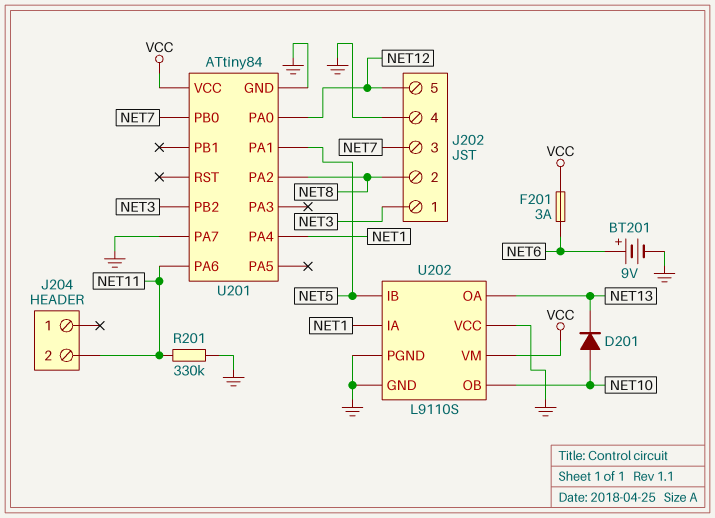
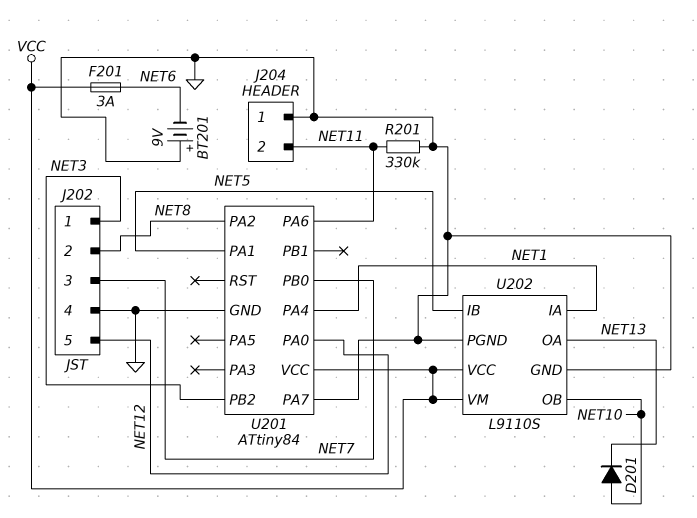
BT201: 9V (plus NET6, minus GND) -> 9V (plus GND, minus NET6)
J204 pin 1: none -> GND
U202 pin VCC: GND -> VCC

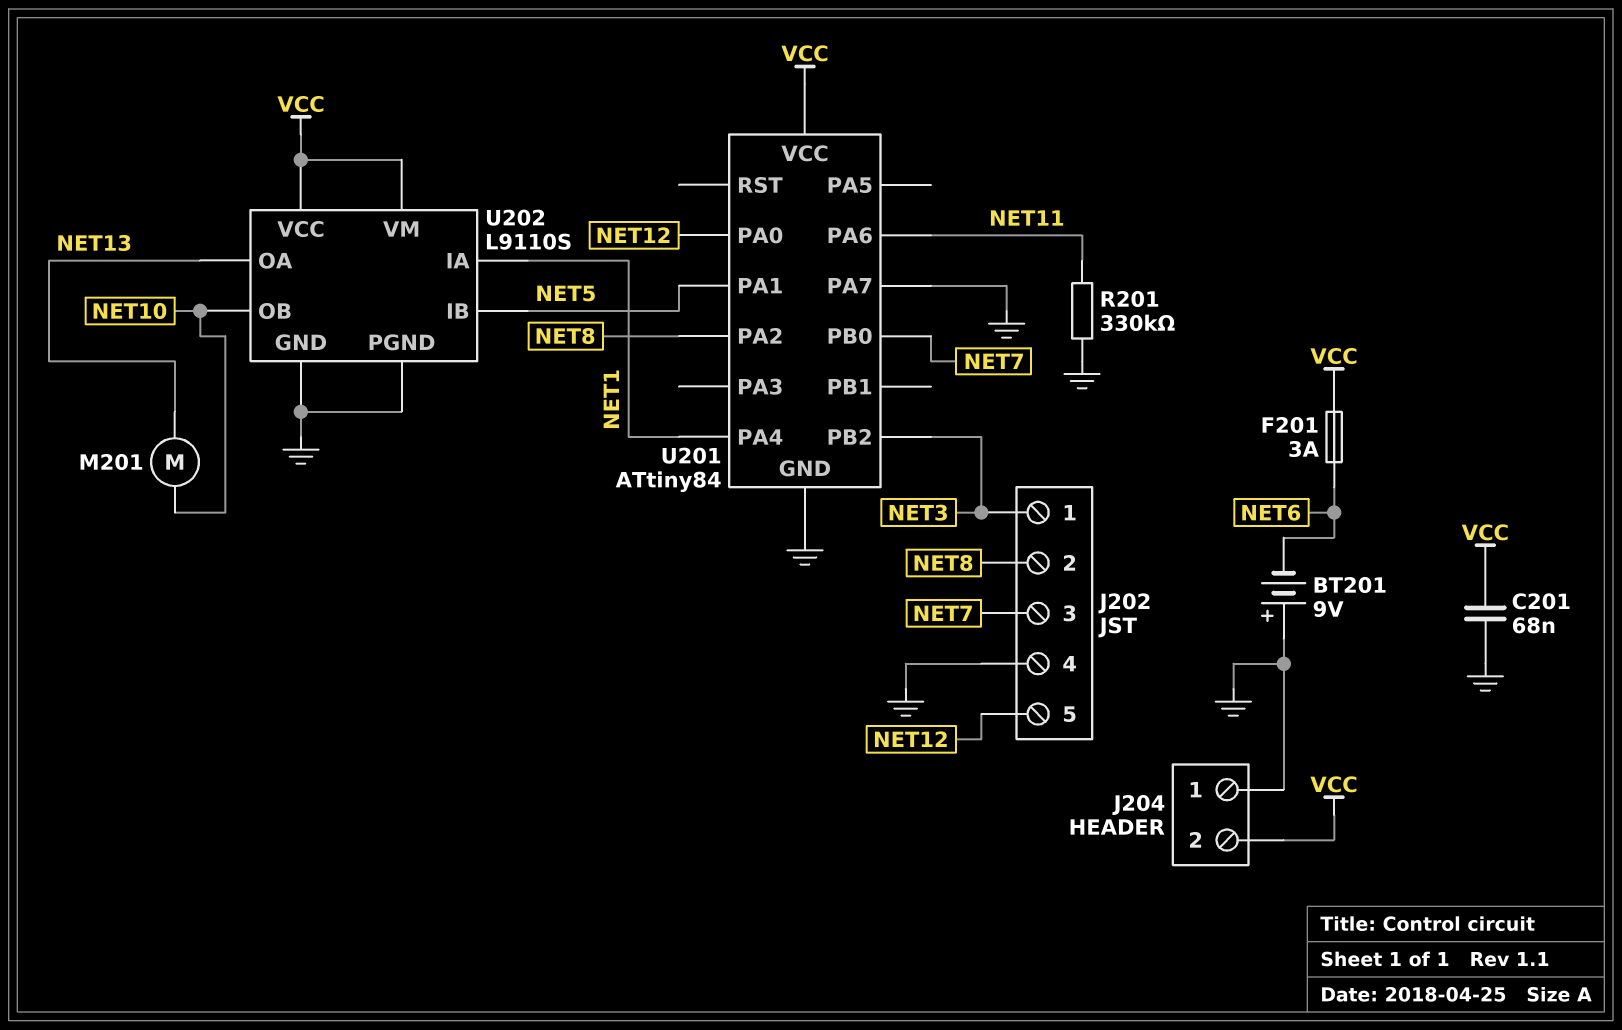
C201: none -> 68nF (GND, VCC)
D201: diode (A NET10, K NET13) -> none
J204 pin 2: NET11 -> VCC
M201: none -> motor (NET10, NET13)

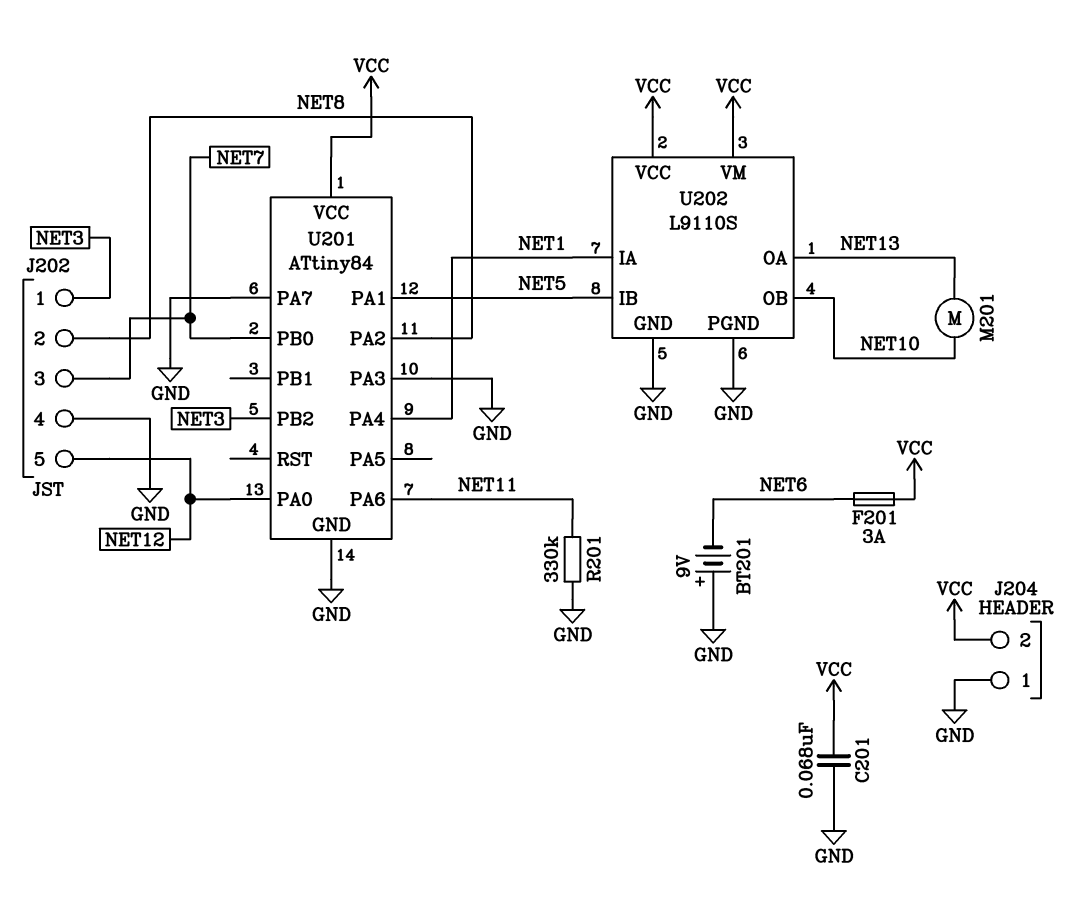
U201 pin PA3: none -> GND

